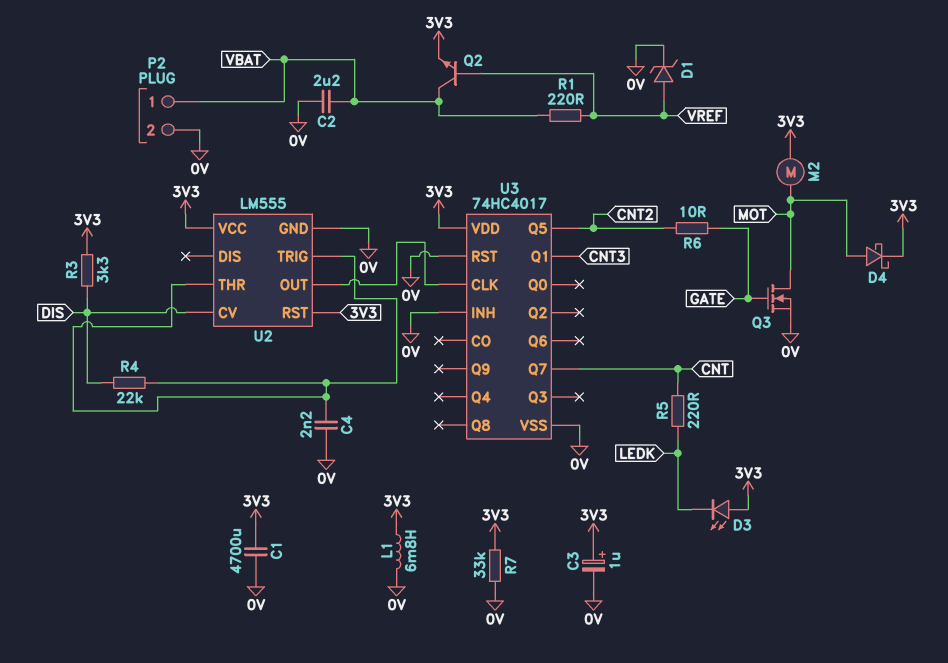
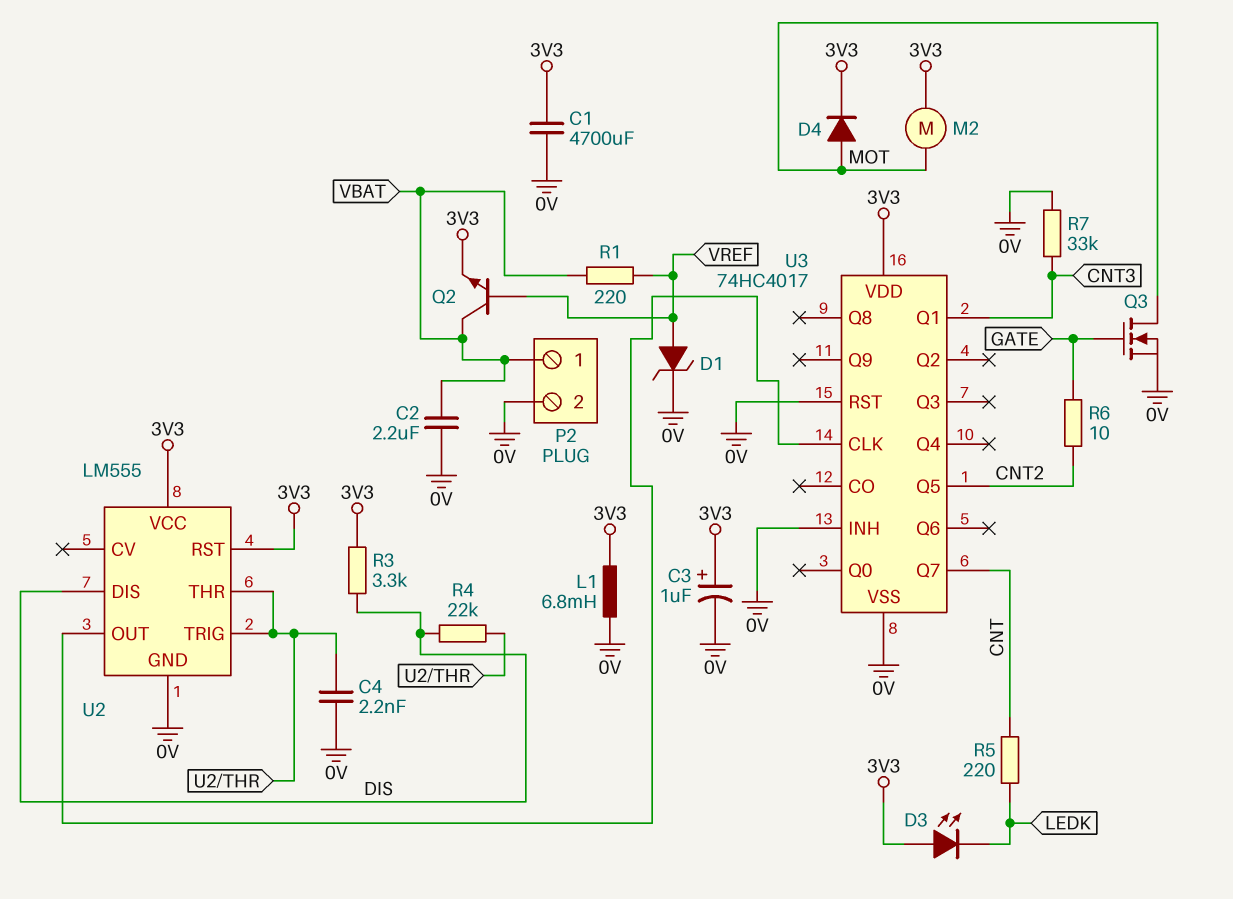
D4: schottky (A MOT, K 3V3) -> diode (A MOT, K 3V3)
R7: 33k (0V, 3V3) -> 33k (0V, CNT3)
U2 pin CV: DIS -> none
U2 pin DIS: none -> DIS

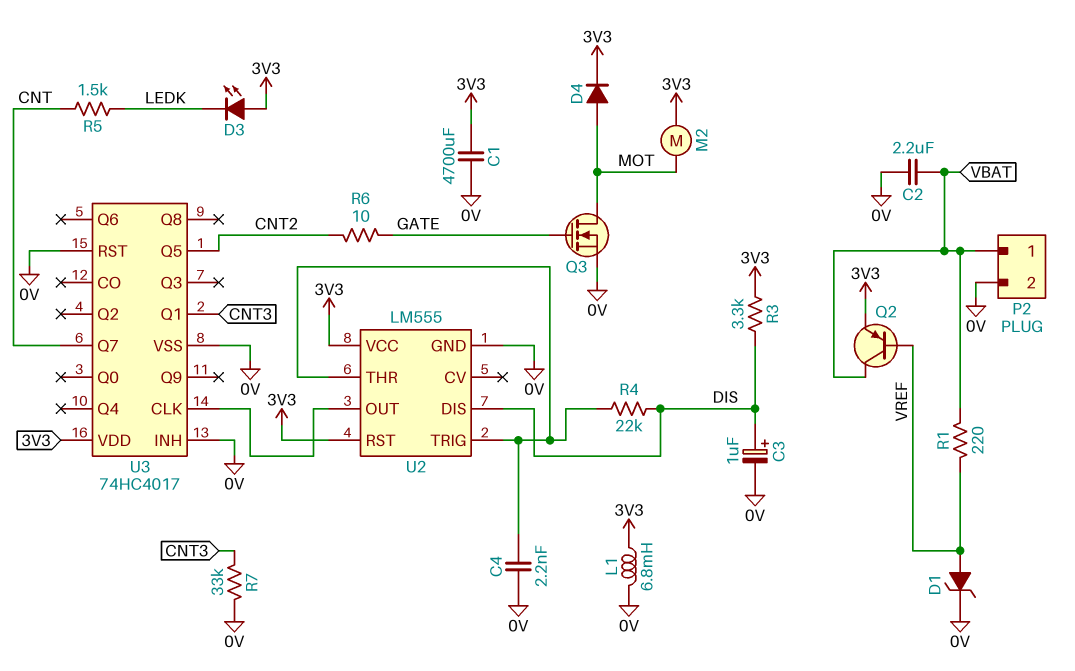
C3: 1uF (plus 3V3, minus 0V) -> 1uF (plus DIS, minus 0V)
Q2: NPN (B VREF, C VBAT, E 3V3) -> PNP (B VREF, C VBAT, E 3V3)
R5: 220 (CNT, LEDK) -> 1.5k (CNT, LEDK)

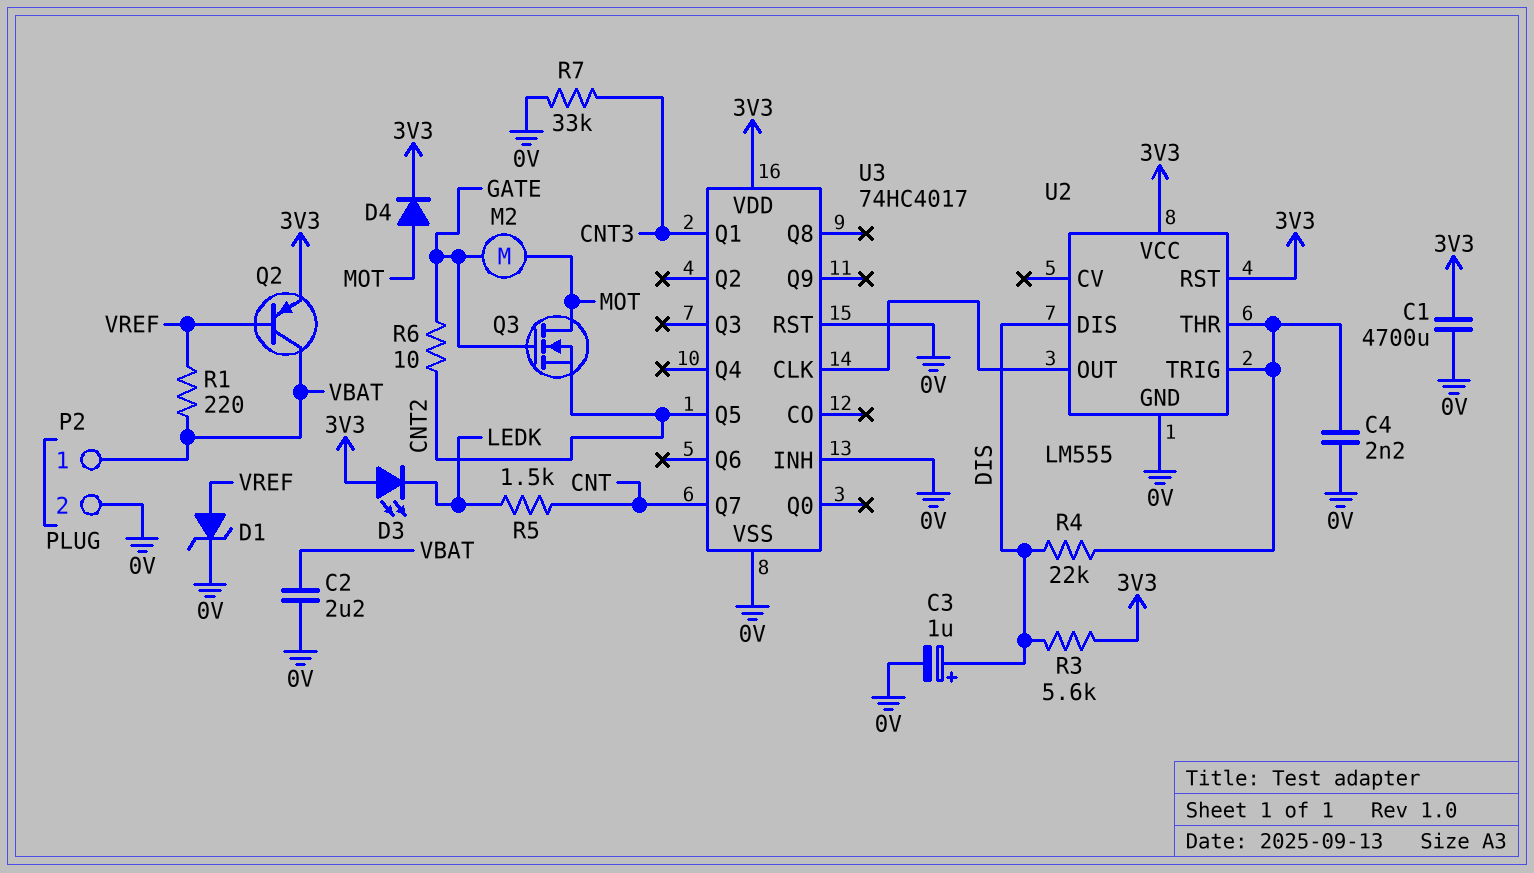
L1: 6.8mH (0V, 3V3) -> none
M2: motor (3V3, MOT) -> motor (GATE, MOT)
Q3: NMOS (G GATE, D MOT, S 0V) -> NMOS (G GATE, D MOT, S CNT2)
R3: 3.3k (3V3, DIS) -> 5.6k (3V3, DIS)

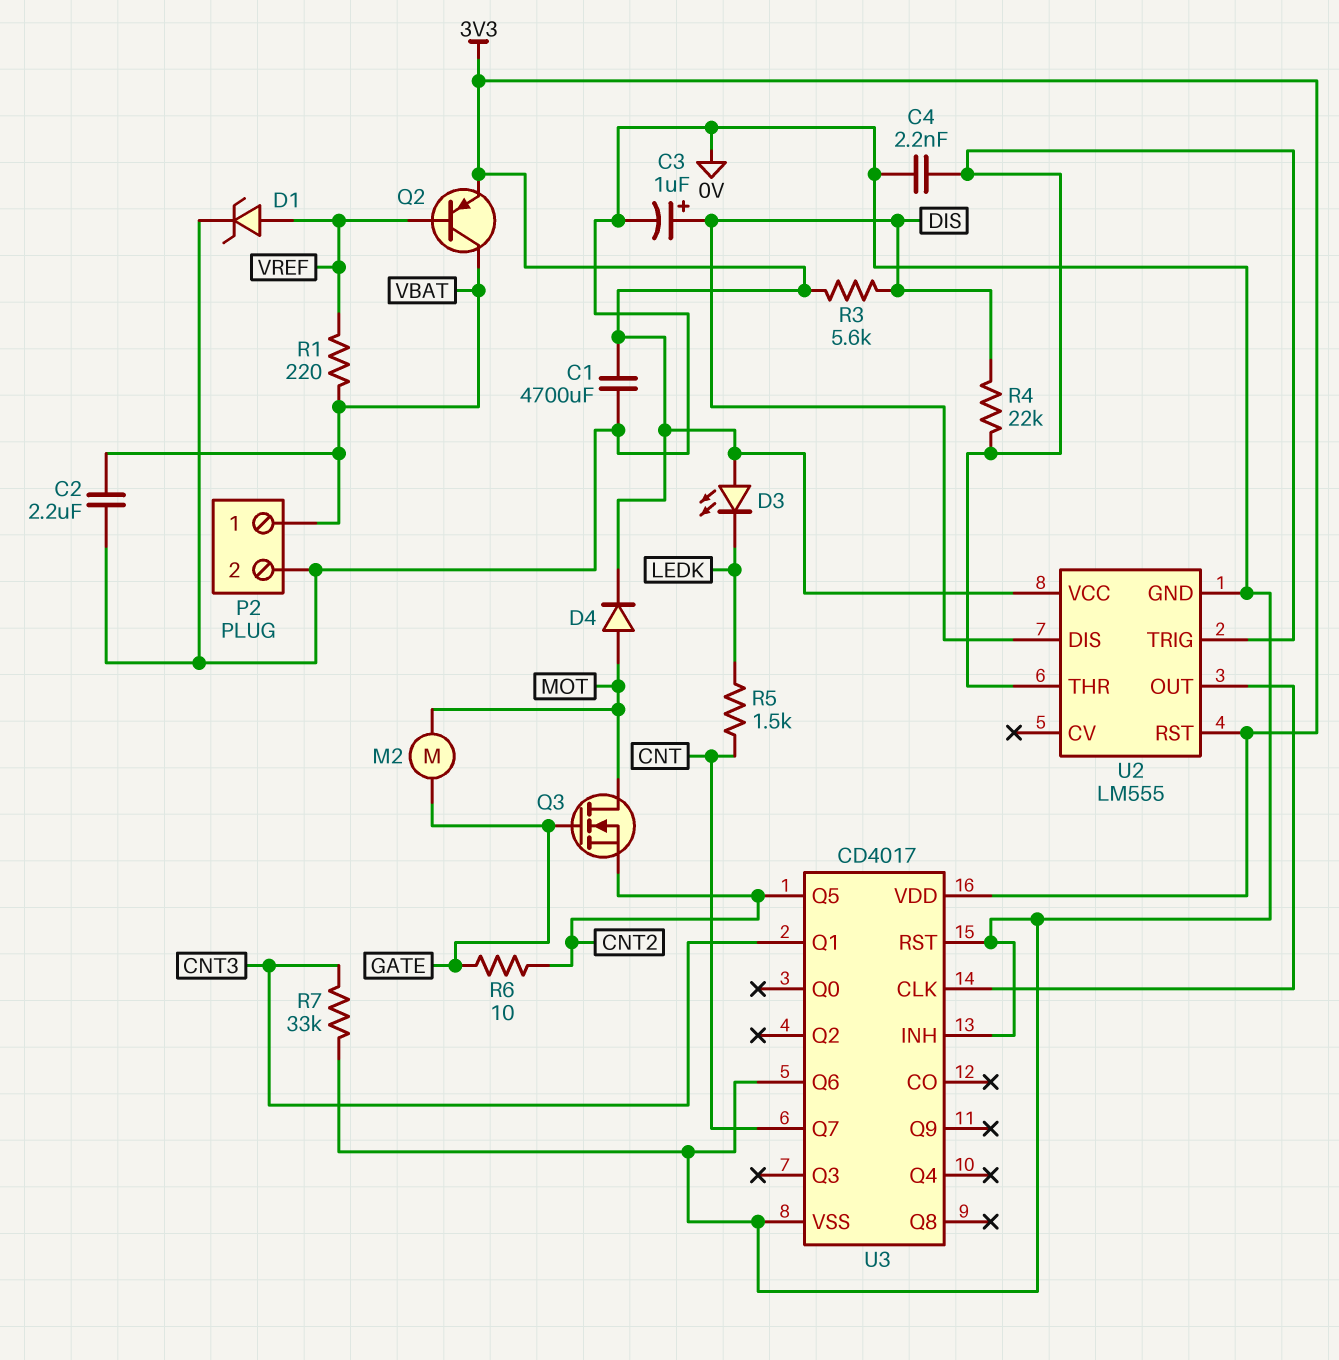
U3: 74HC4017 -> CD4017
U3 pin Q6: none -> 0V

